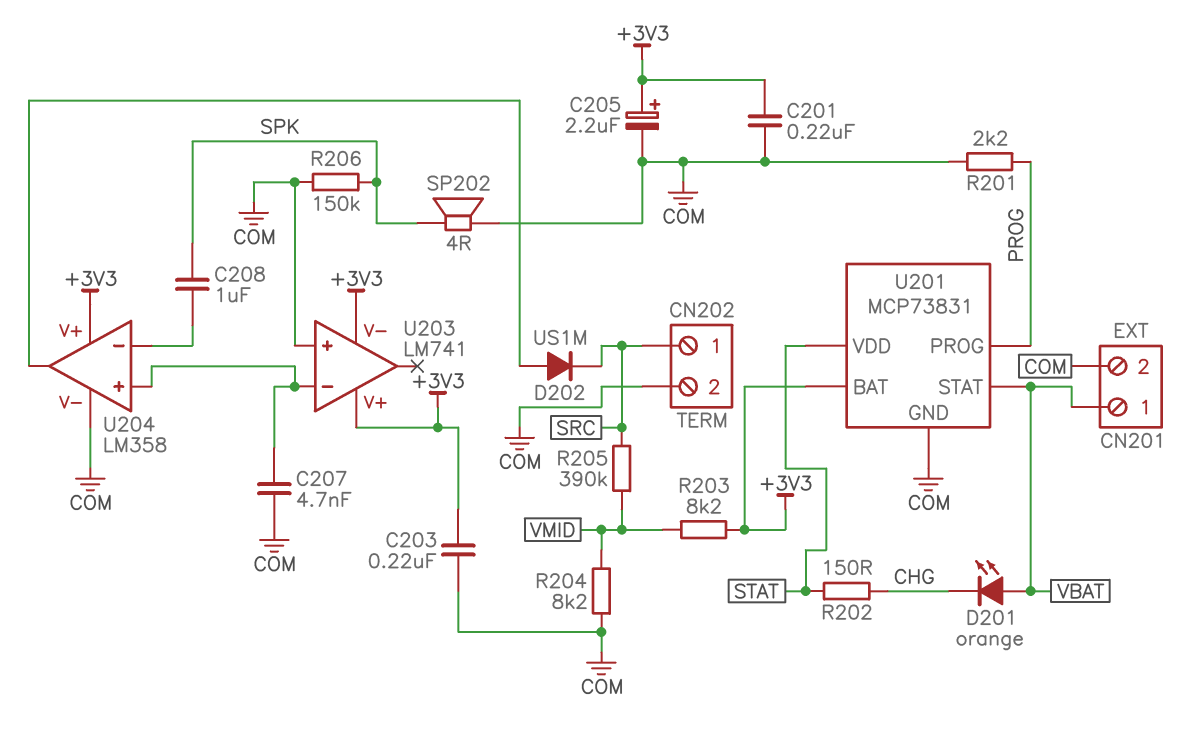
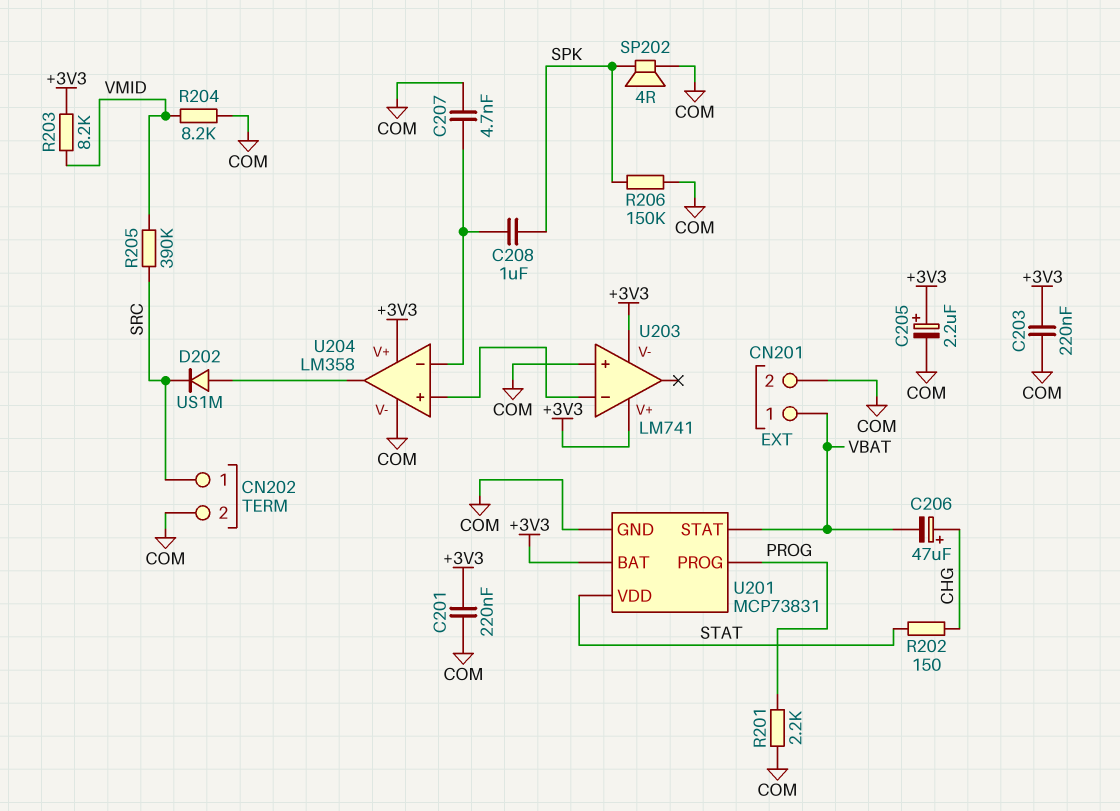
C206: none -> 47uF (plus CHG, minus VBAT)
C207: 4.7nF (COM, U203/in-) -> 4.7nF (COM, U204/in-)
D201: LED orange (A VBAT, K CHG) -> none

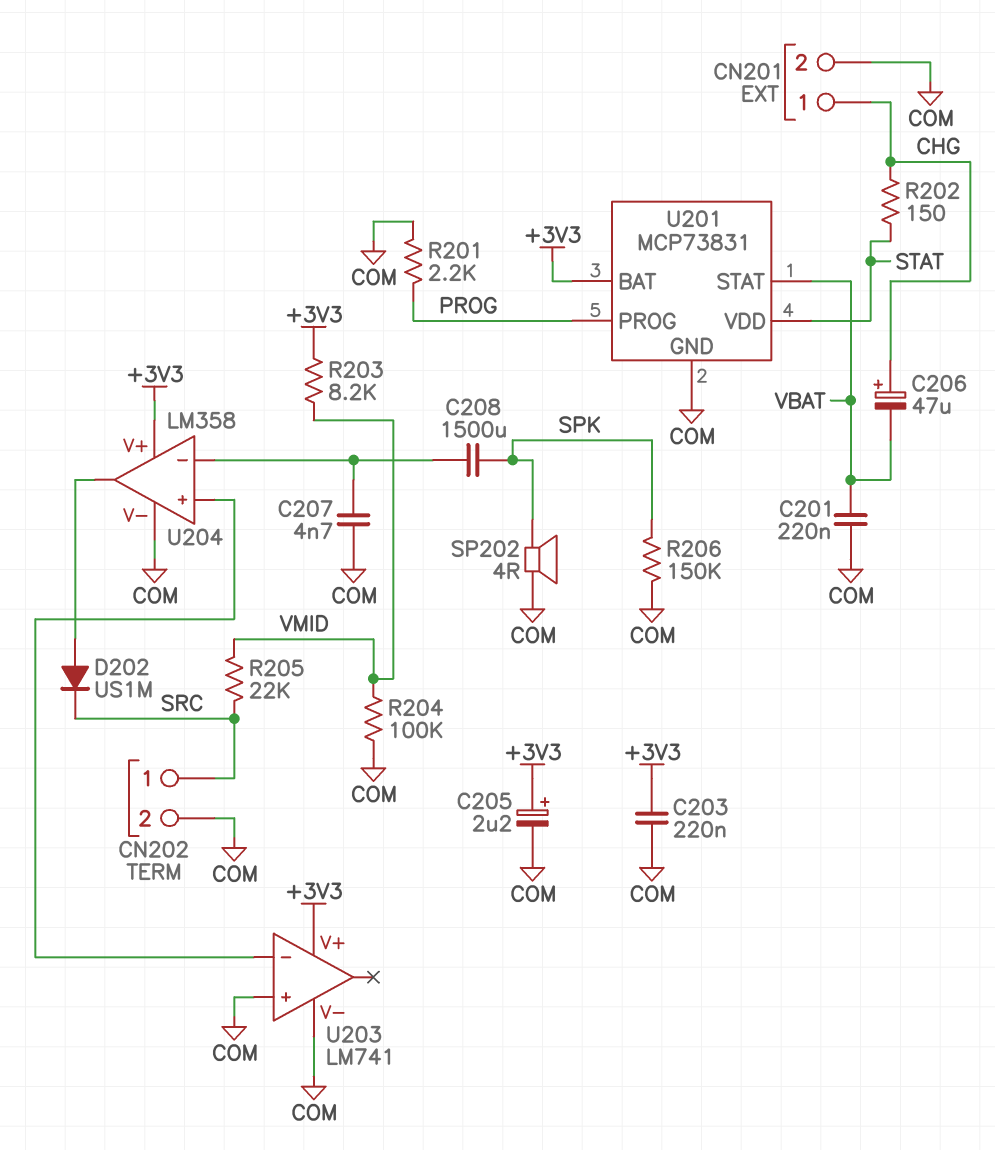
C201: 220nF (+3V3, COM) -> 220nF (COM, VBAT)
C208: 1uF (SPK, U204/in-) -> 1500uF (SPK, U204/in-)
CN201 pin 1: VBAT -> CHG
R204: 8.2k (COM, VMID) -> 100k (COM, VMID)
R205: 390k (SRC, VMID) -> 22k (SRC, VMID)
U203 pin V-: +3V3 -> COM

